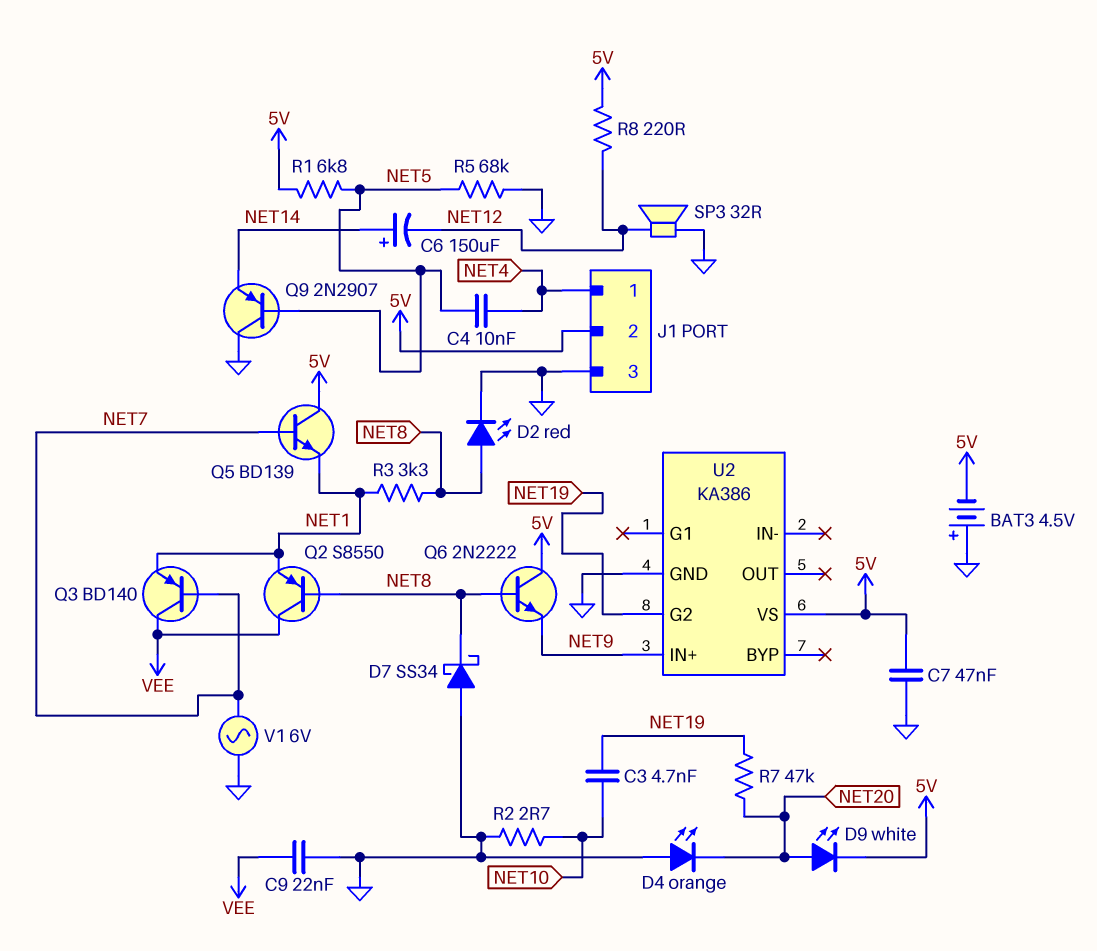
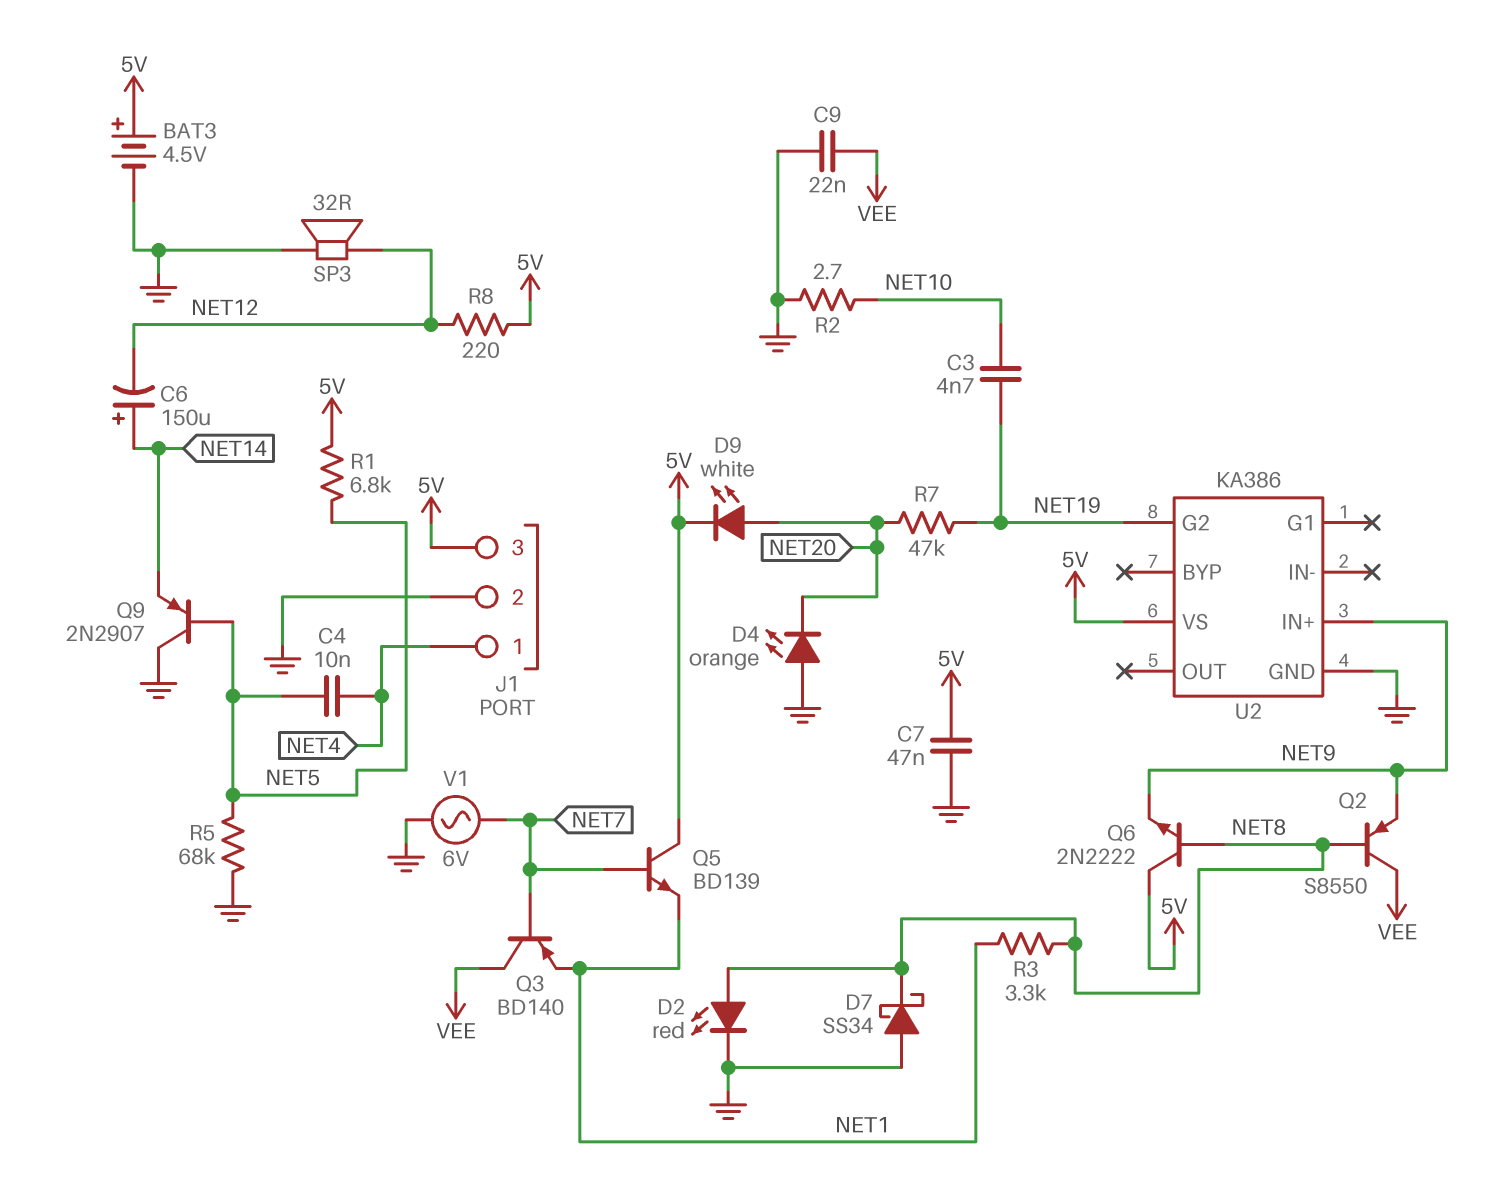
BAT3: 4.5V (plus GND, minus 5V) -> 4.5V (plus 5V, minus GND)
J1 pin 2: 5V -> GND
J1 pin 3: GND -> 5V
Q2: PNP S8550 (B NET8, C VEE, E NET1) -> PNP S8550 (B NET8, C VEE, E NET9)

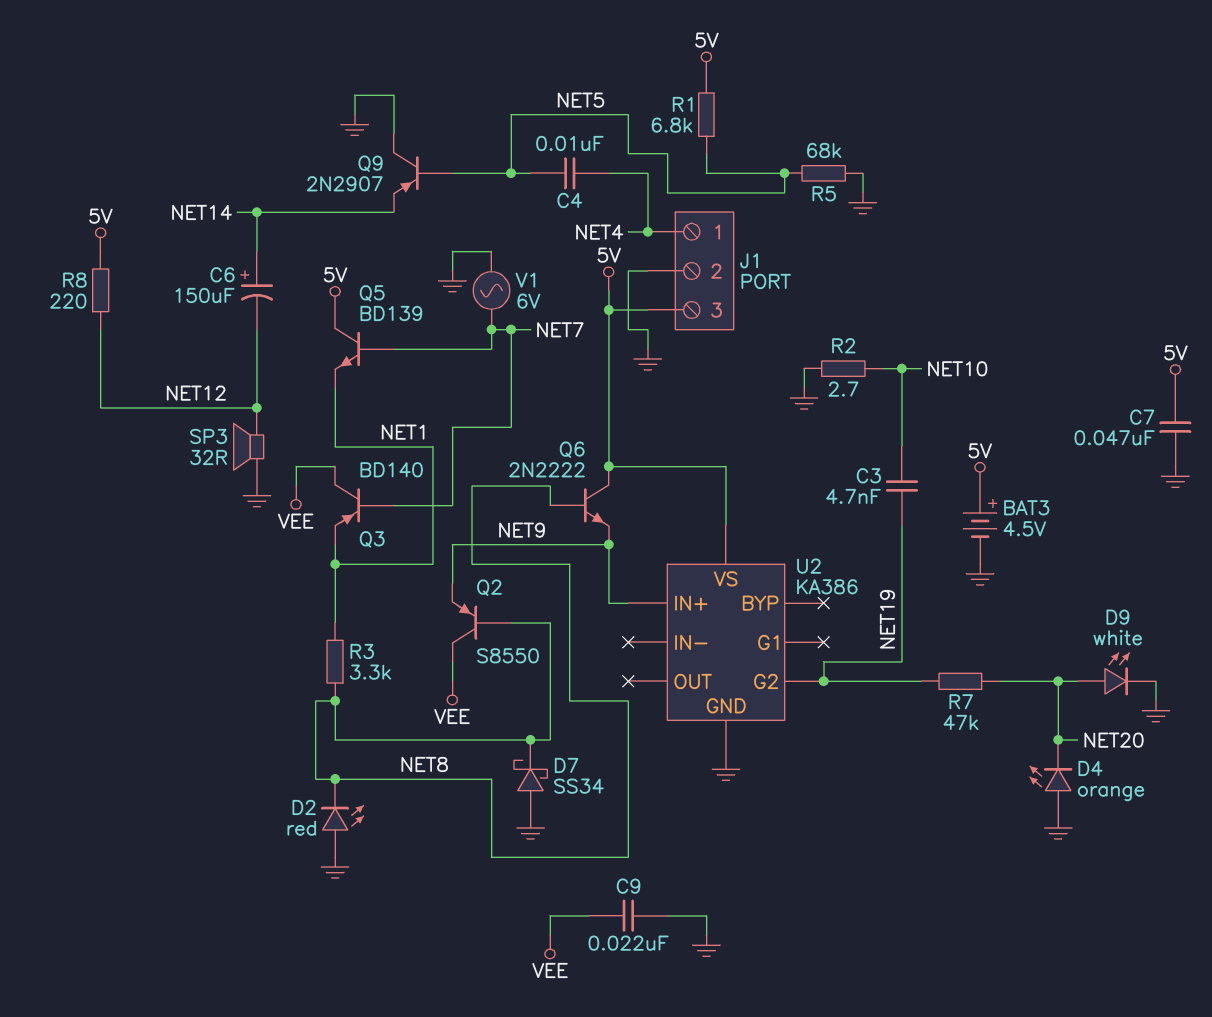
D2: LED red (A NET8, K GND) -> LED red (A GND, K NET8)
D9: LED white (A NET20, K 5V) -> LED white (A NET20, K GND)

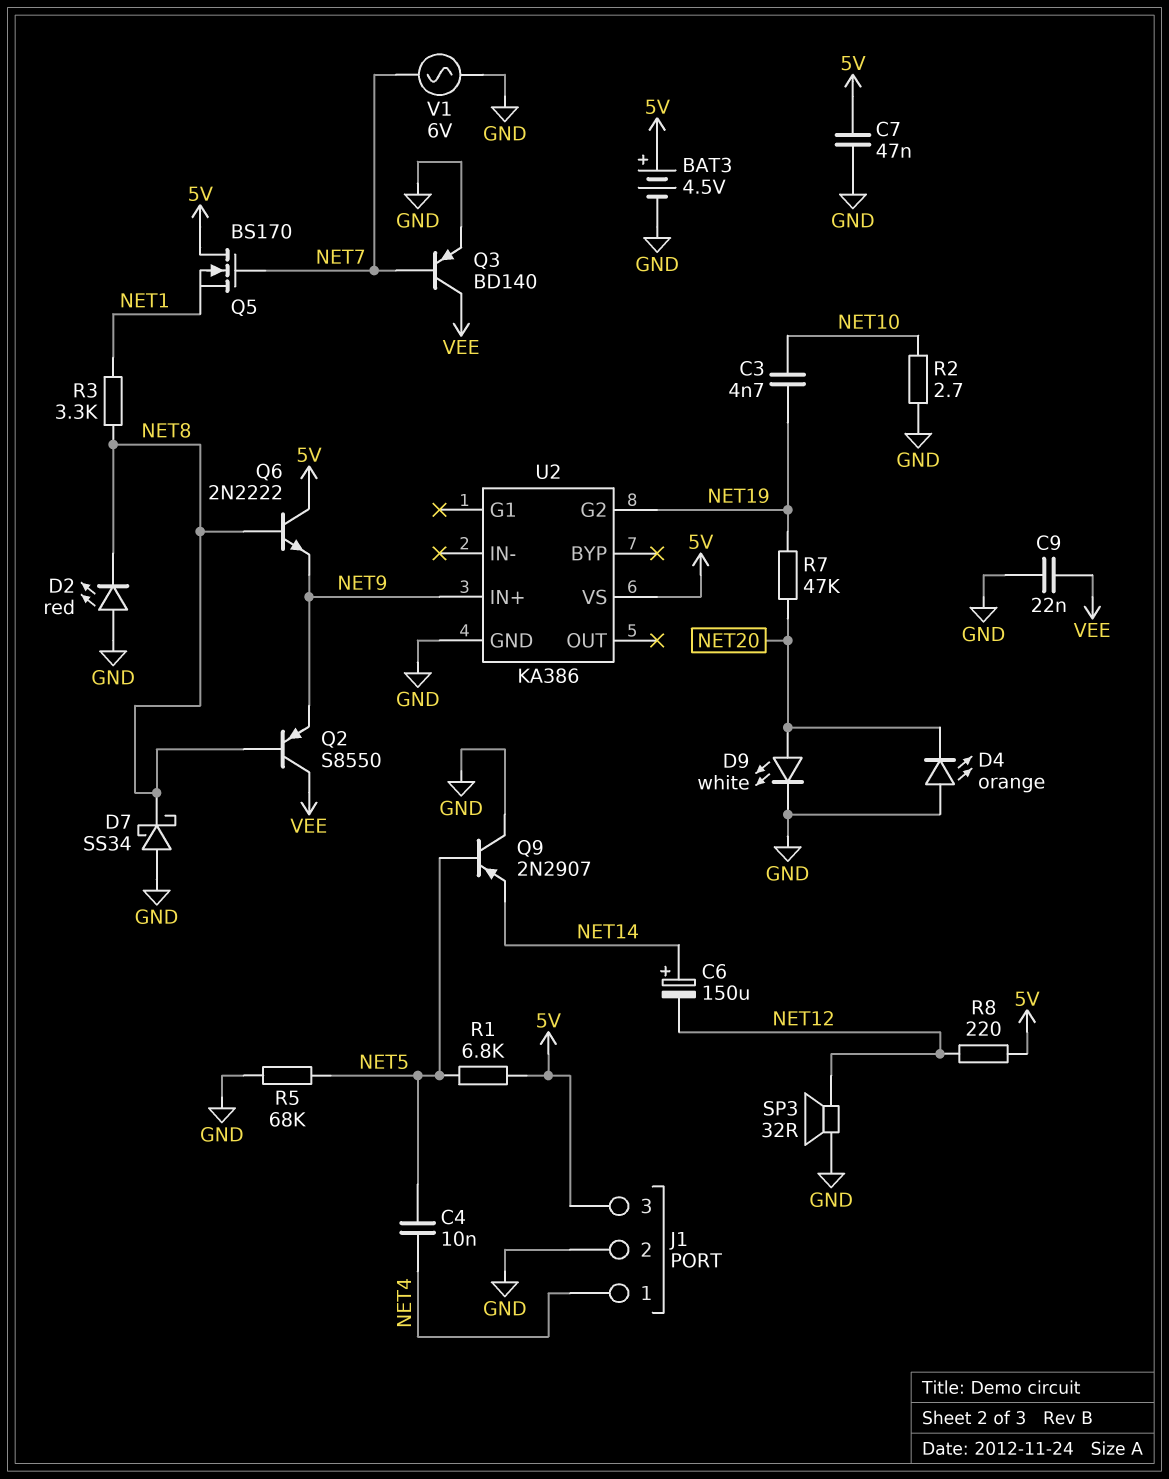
Q3: PNP BD140 (B NET7, C VEE, E NET1) -> PNP BD140 (B NET7, C VEE, E GND)
Q5: NPN BD139 (B NET7, C 5V, E NET1) -> NMOS BS170 (G NET7, D 5V, S NET1)

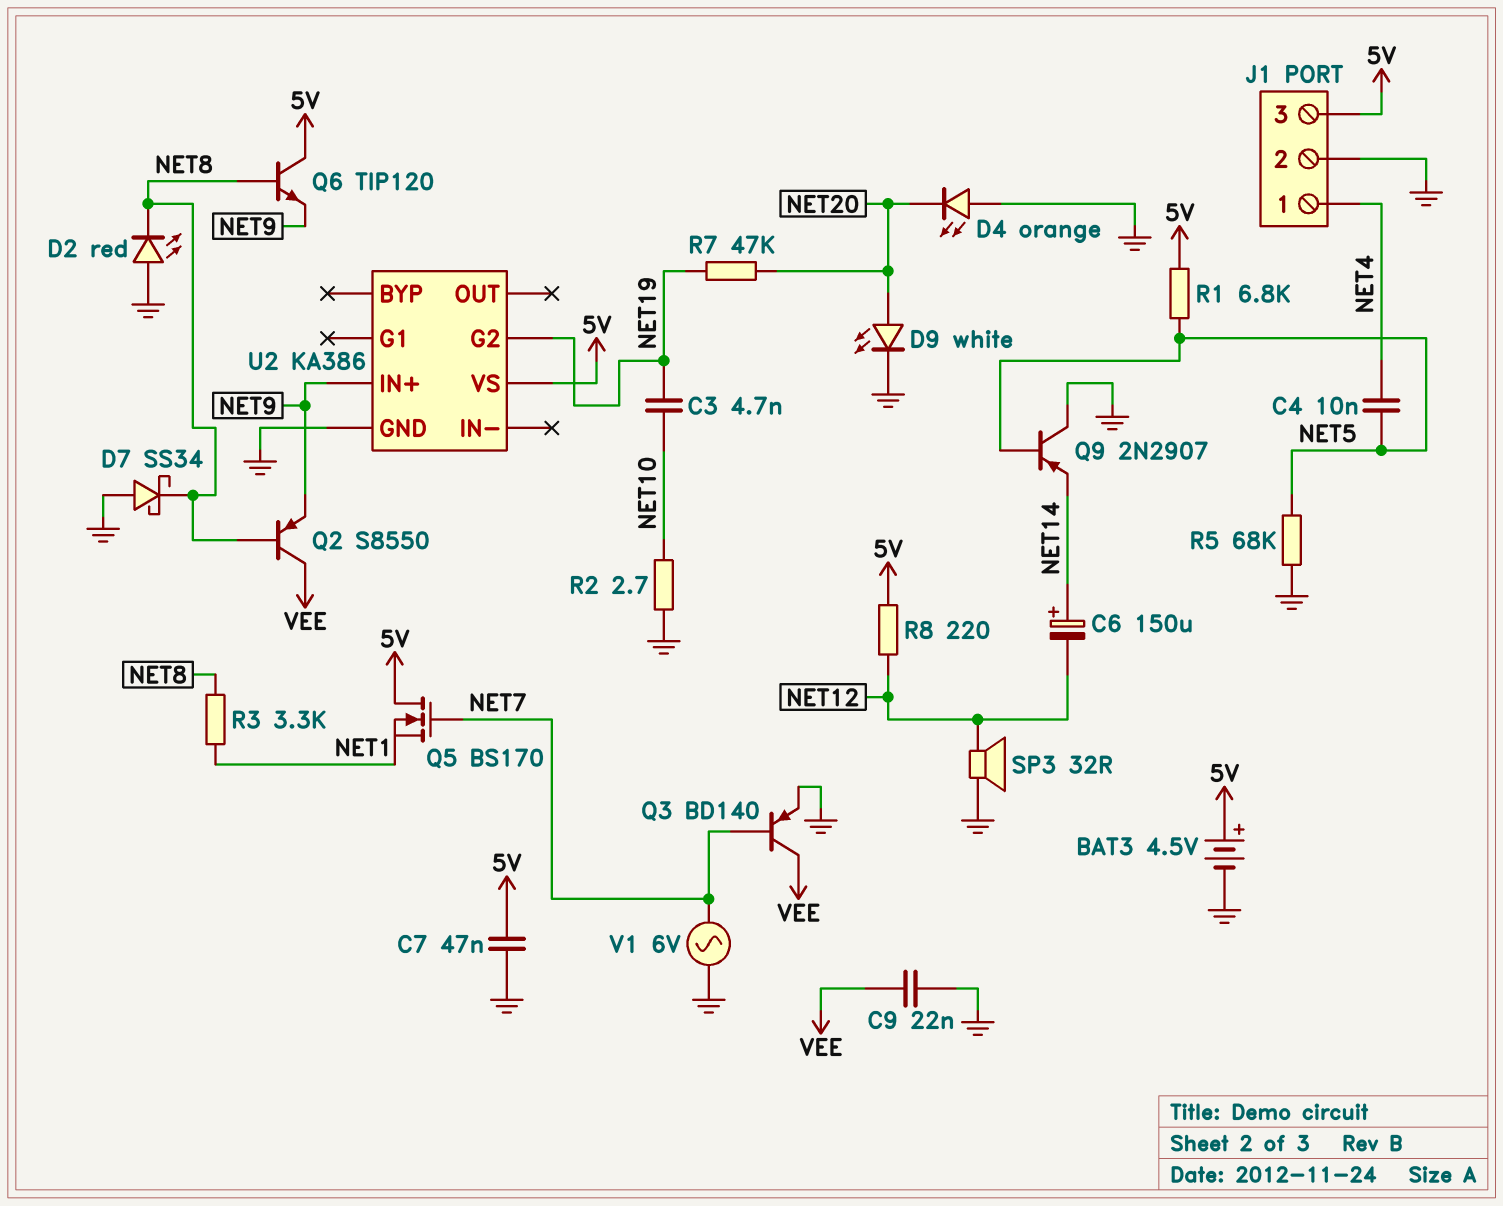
Q6: NPN 2N2222 (B NET8, C 5V, E NET9) -> NPN TIP120 (B NET8, C 5V, E NET9)

